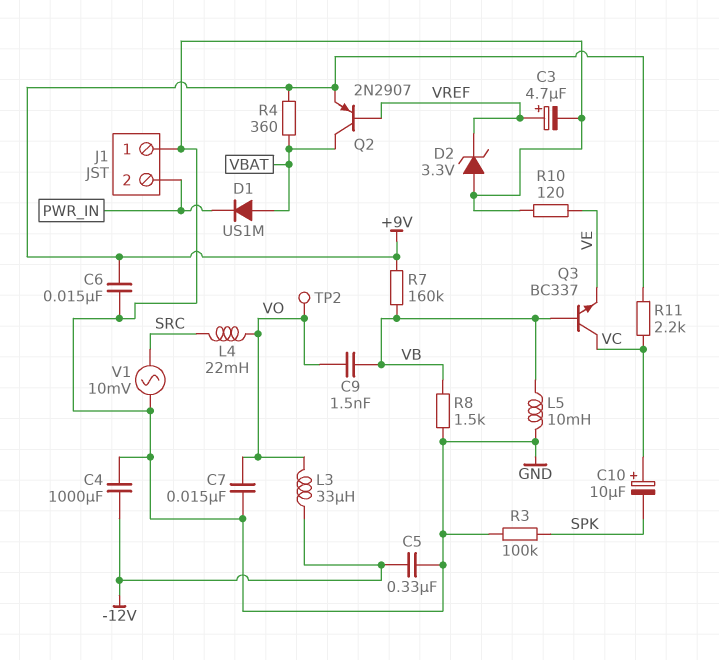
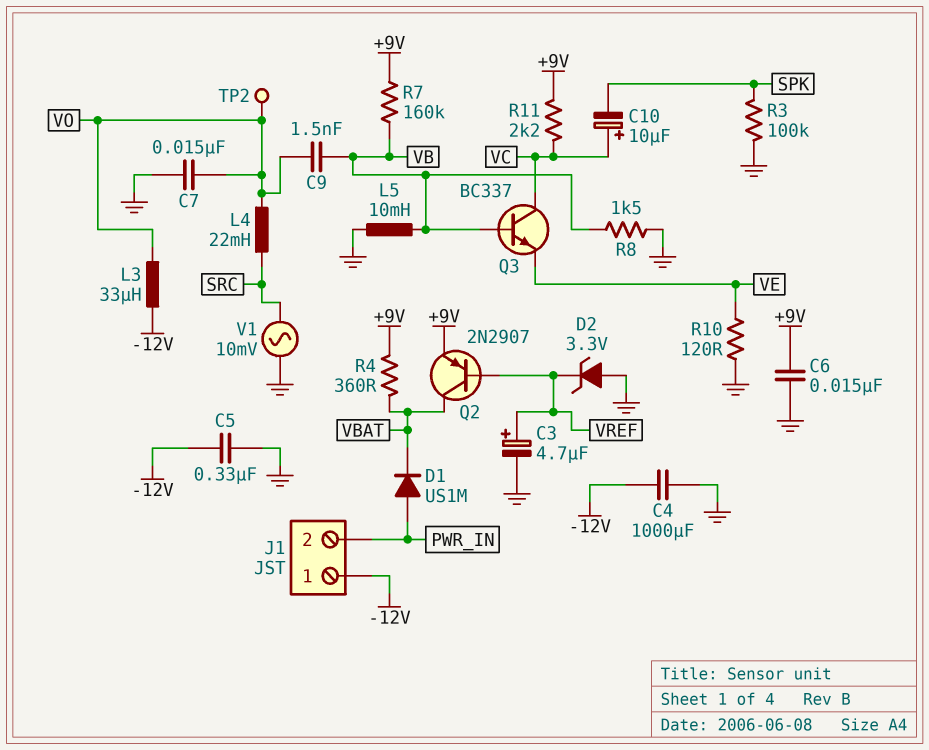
D1: diode US1M (A VBAT, K PWR_IN) -> diode US1M (A PWR_IN, K VBAT)
J1 pin 1: GND -> -12V

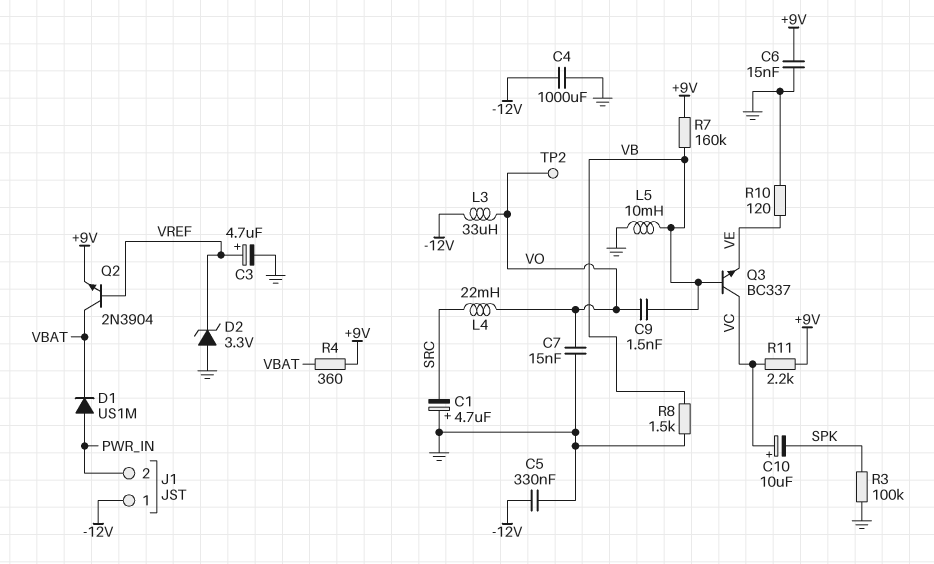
C1: none -> 4.7uF (plus GND, minus SRC)
Q2: PNP 2N2907 (B VREF, C VBAT, E +9V) -> NPN 2N3904 (B VREF, C VBAT, E +9V)
V1: AC 10mV (GND, SRC) -> none

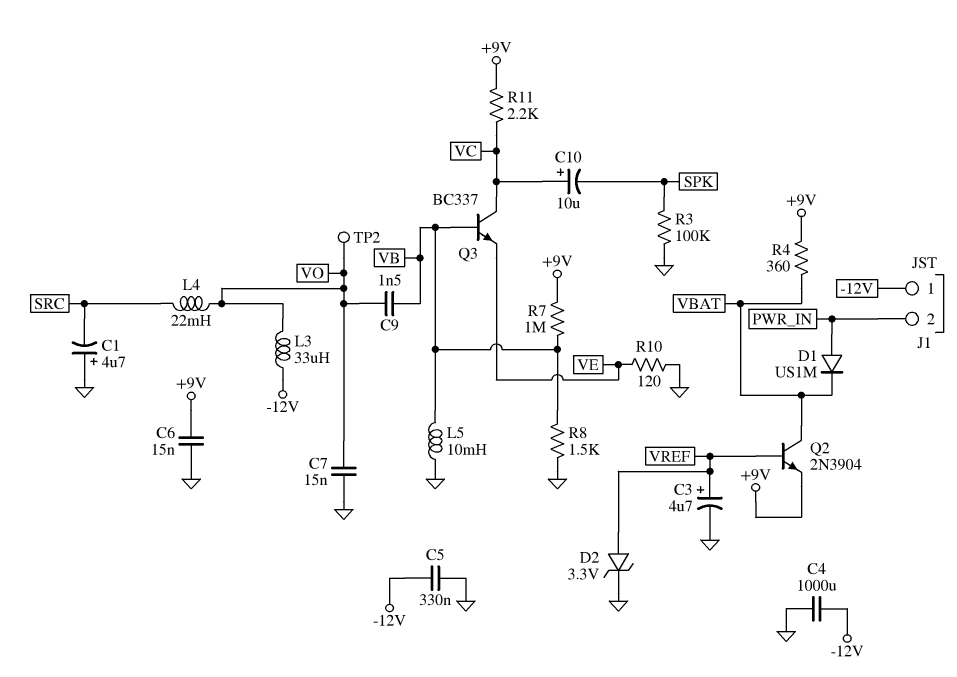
D2: zener 3.3V (A GND, K VREF) -> zener 3.3V (A VREF, K GND)
R7: 160k (+9V, VB) -> 1M (+9V, VB)

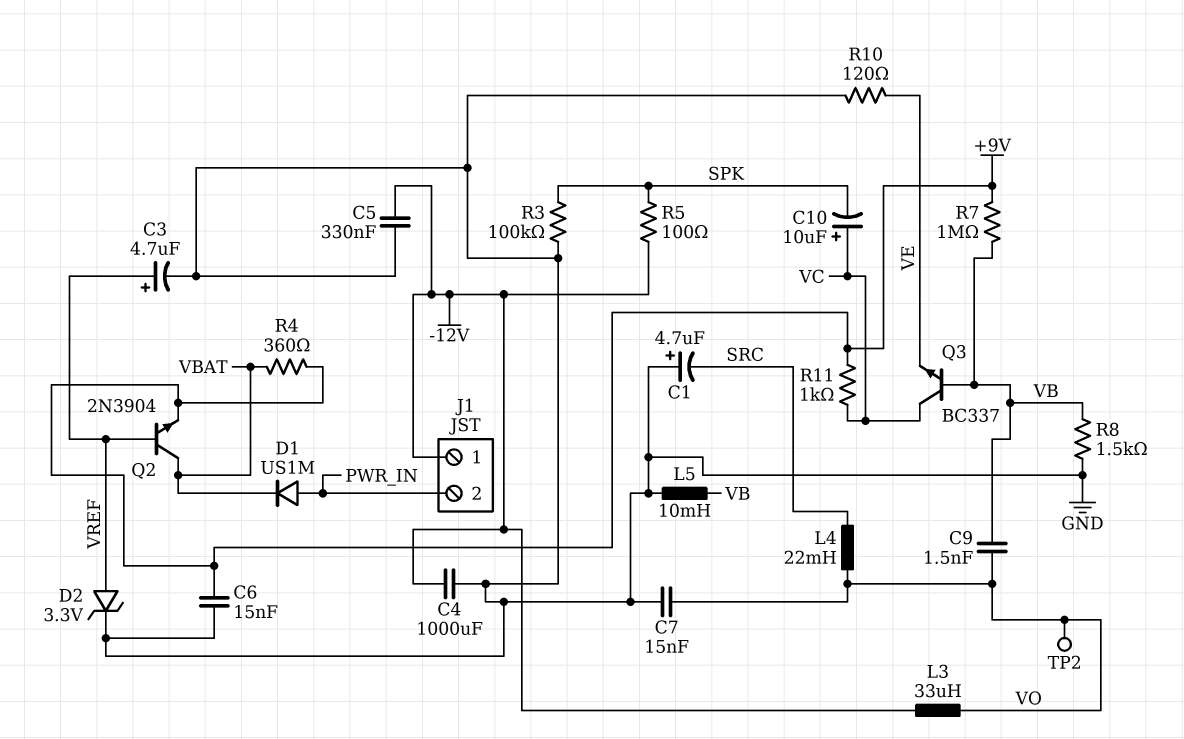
R5: none -> 100 (-12V, SPK)
R11: 2.2k (+9V, VC) -> 1k (+9V, VC)

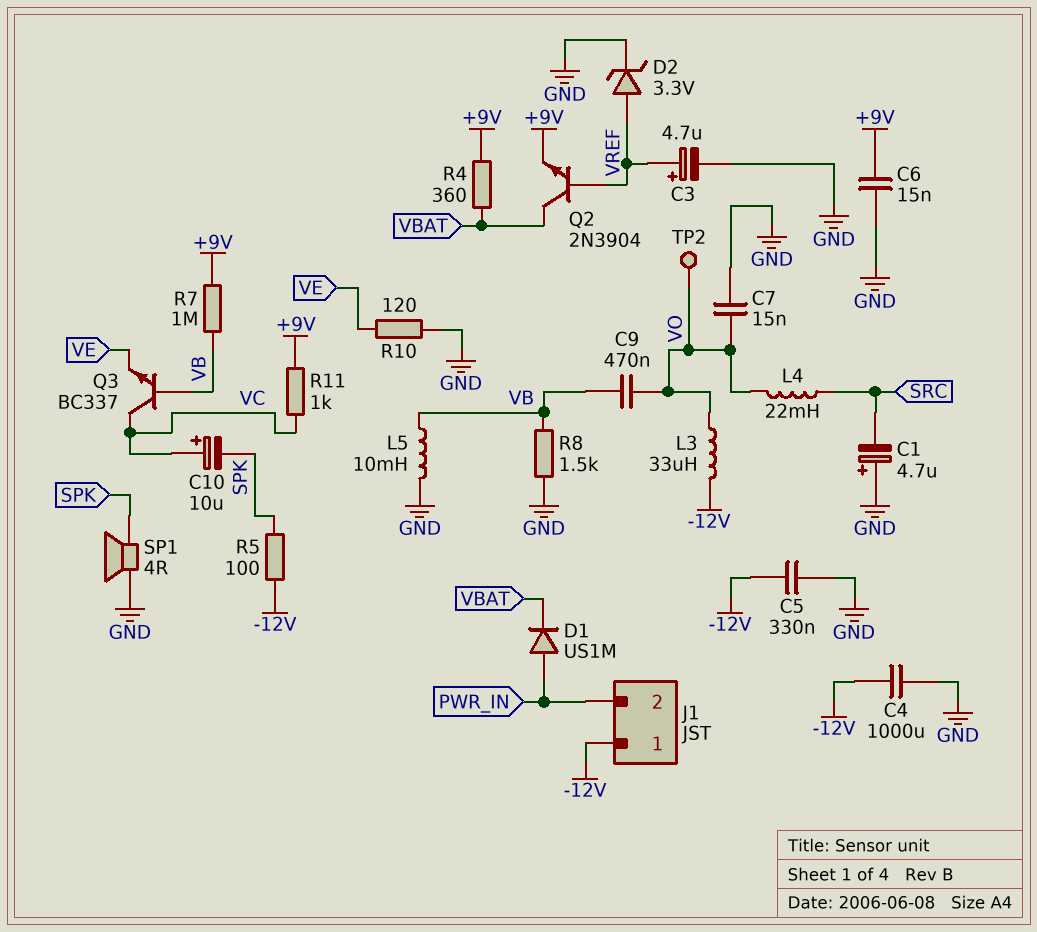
C9: 1.5nF (VB, VO) -> 470nF (VB, VO)
R3: 100k (GND, SPK) -> none
SP1: none -> speaker 4R (GND, SPK)

